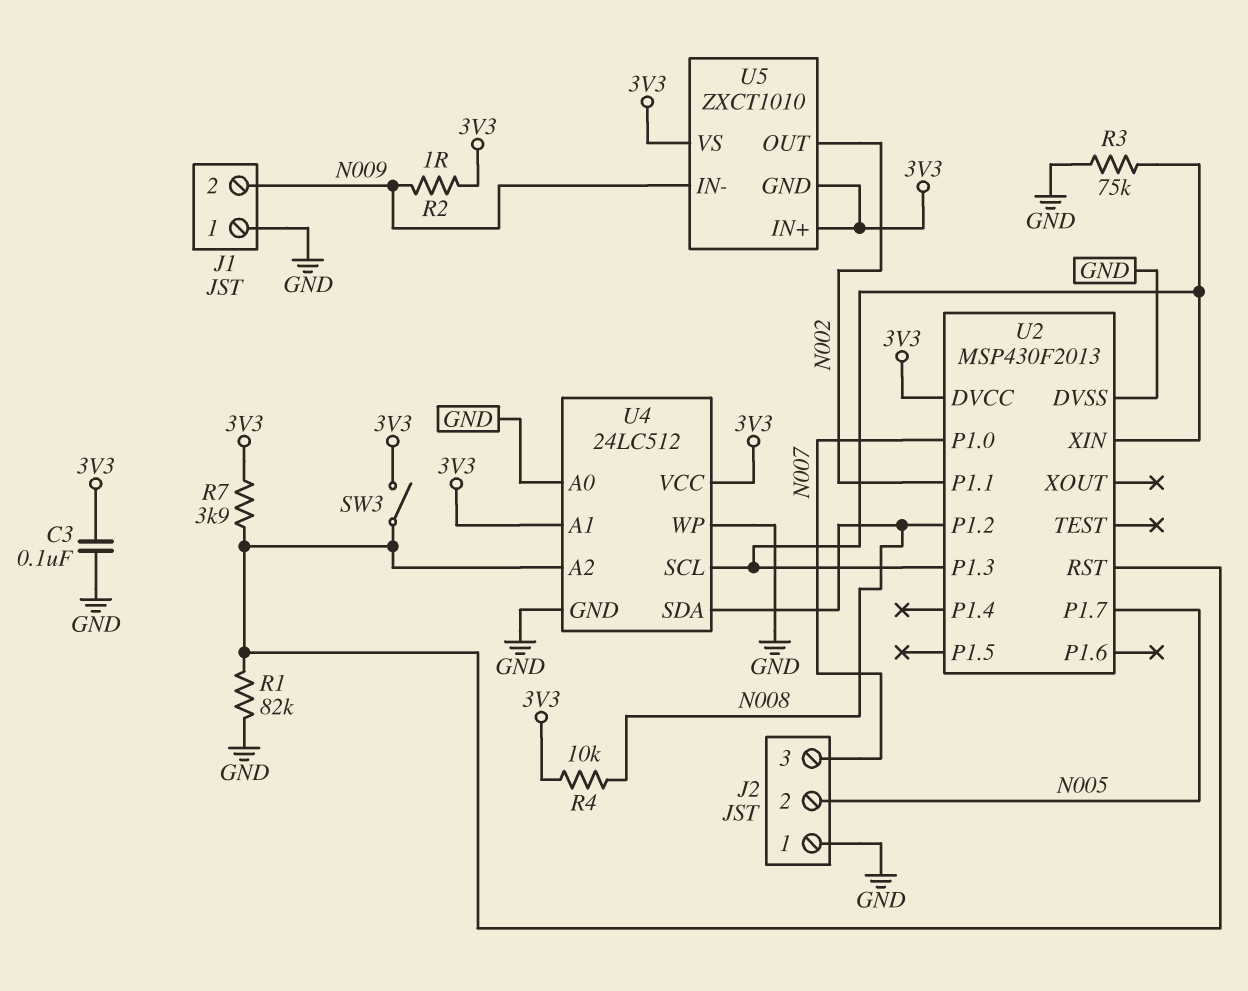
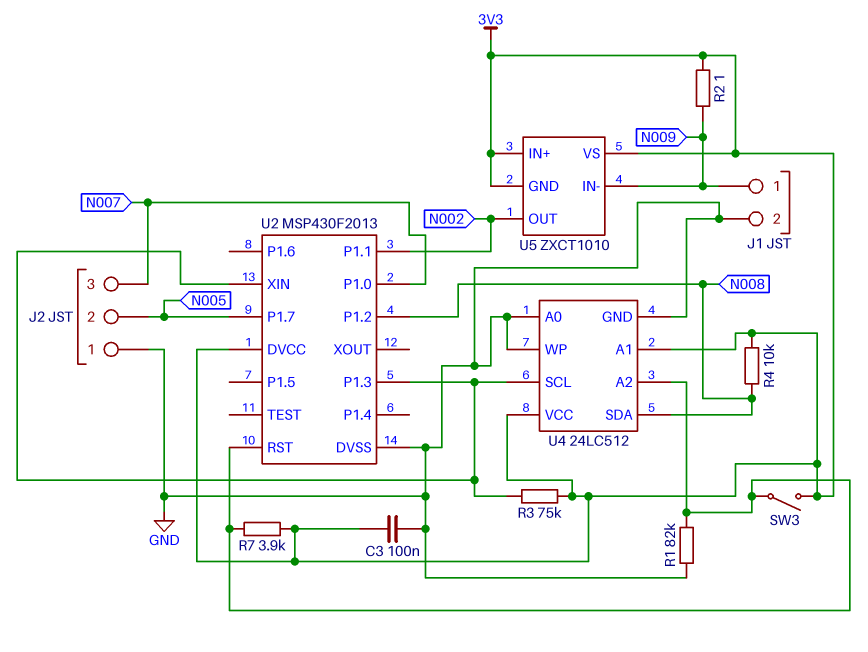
J1 pin 1: GND -> N009
J1 pin 2: N009 -> GND
R3: 75k (GND, U2/P1.3) -> 75k (3V3, U2/P1.3)

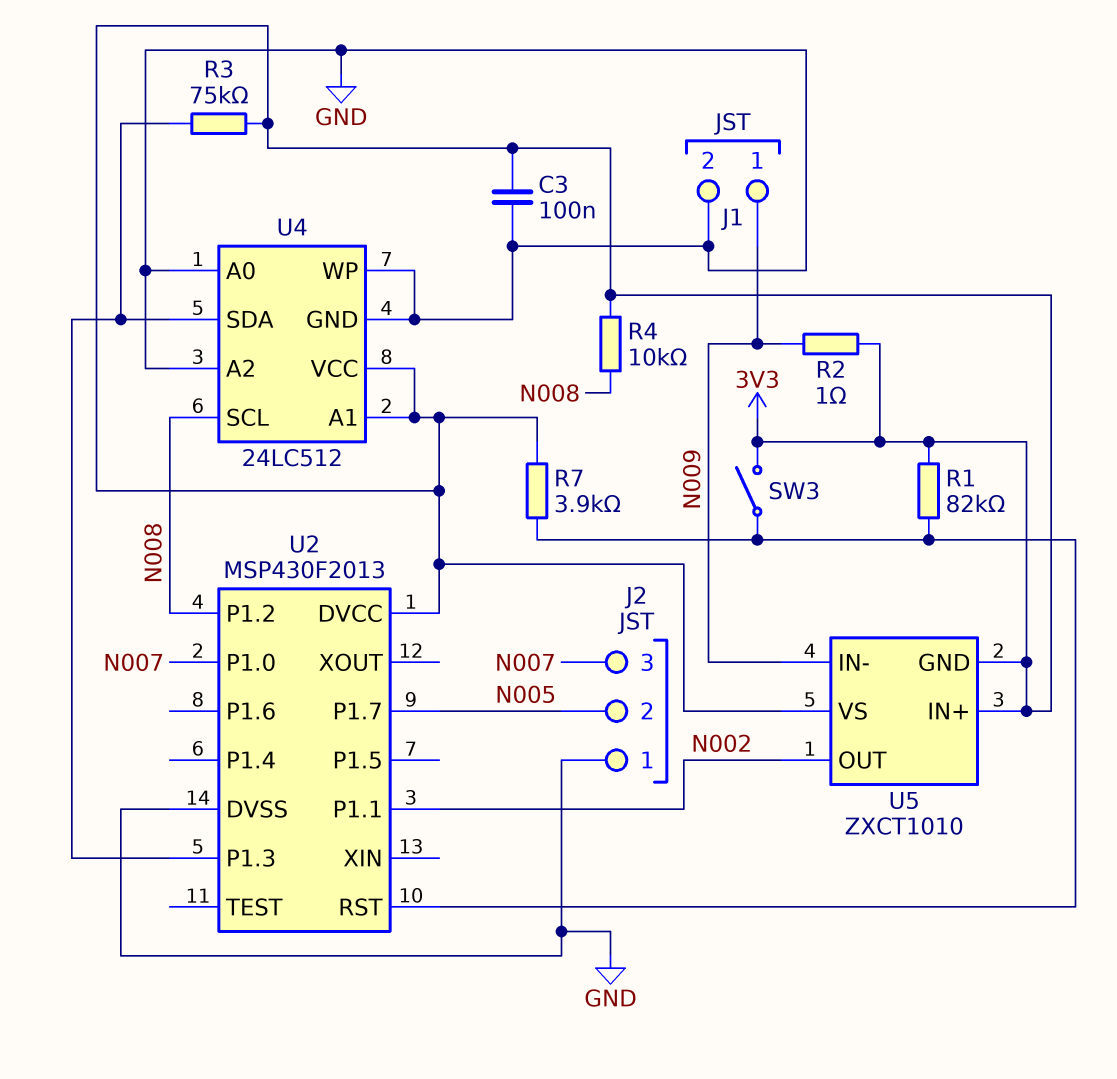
R1: 82k (GND, U2/RST) -> 82k (3V3, U2/RST)
U2 pin XIN: U2/P1.3 -> none
U4 pin A2: U2/RST -> GND
U4 pin SCL: U2/P1.3 -> N008
U4 pin SDA: N008 -> U2/P1.3

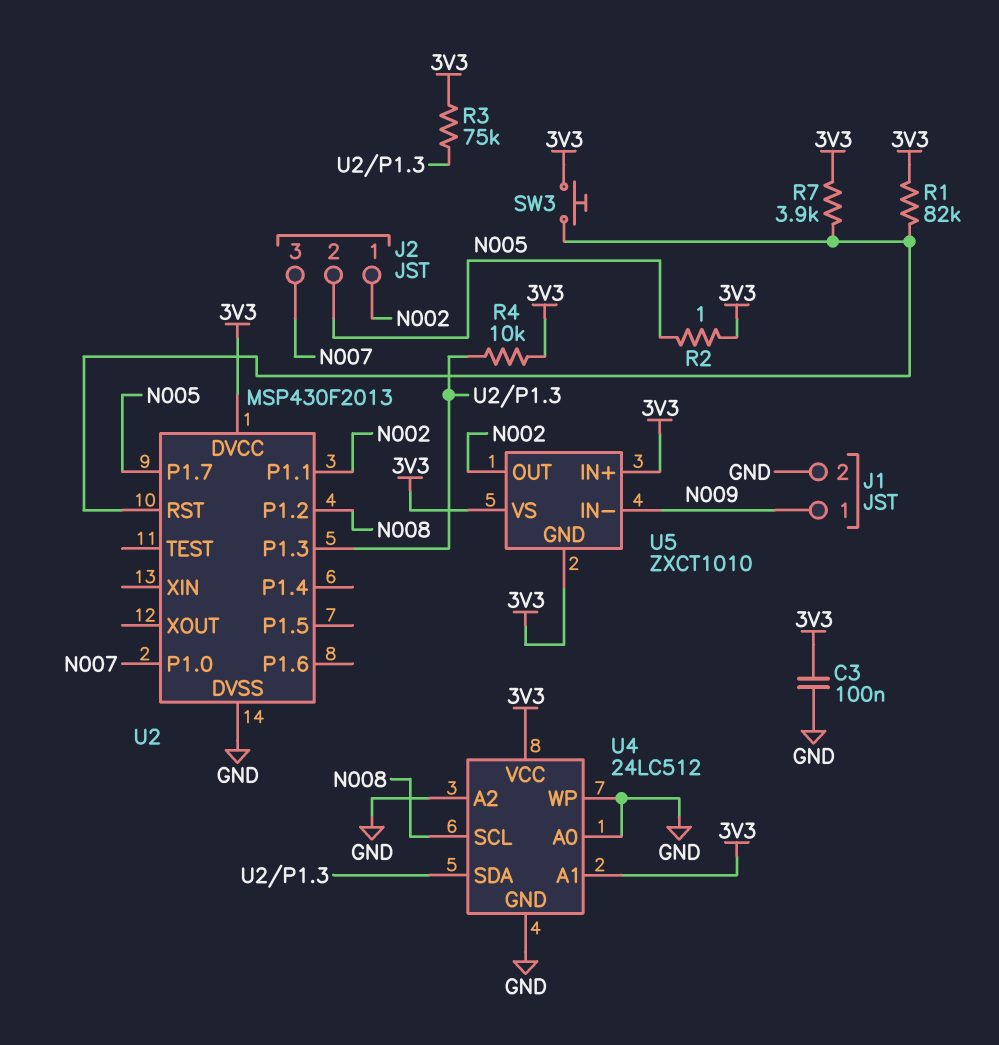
J2 pin 1: GND -> N002
R2: 1 (3V3, N009) -> 1 (3V3, N005)
R4: 10k (3V3, N008) -> 10k (3V3, U2/P1.3)
SW3: switch (3V3, U2/RST) -> button (3V3, U2/RST)

